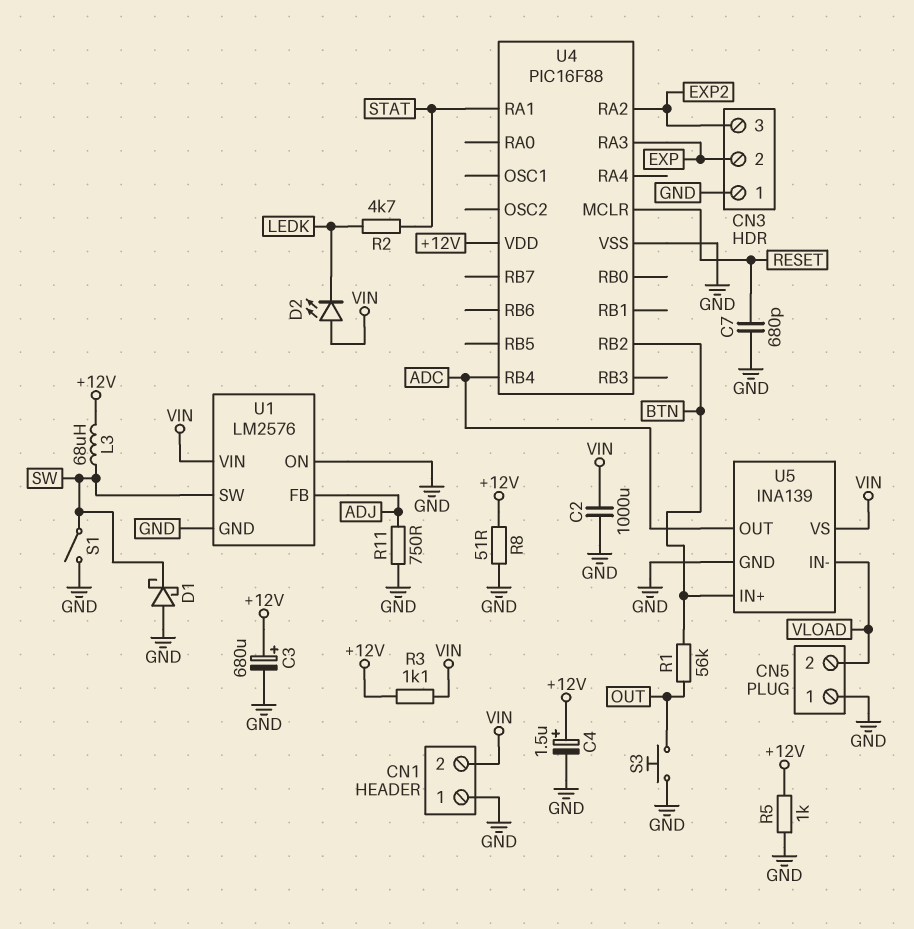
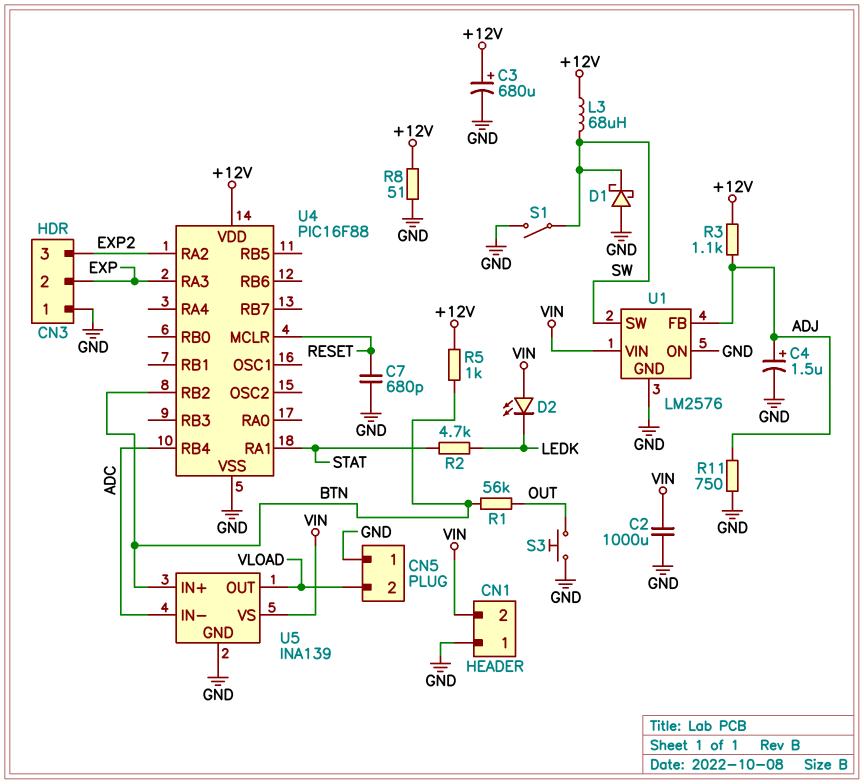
C4: 1.5uF (plus +12V, minus GND) -> 1.5uF (plus ADJ, minus GND)
R3: 1.1k (+12V, VIN) -> 1.1k (+12V, ADJ)
R5: 1k (+12V, GND) -> 1k (+12V, BTN)
U5 pin IN-: VLOAD -> ADC
U5 pin OUT: ADC -> VLOAD

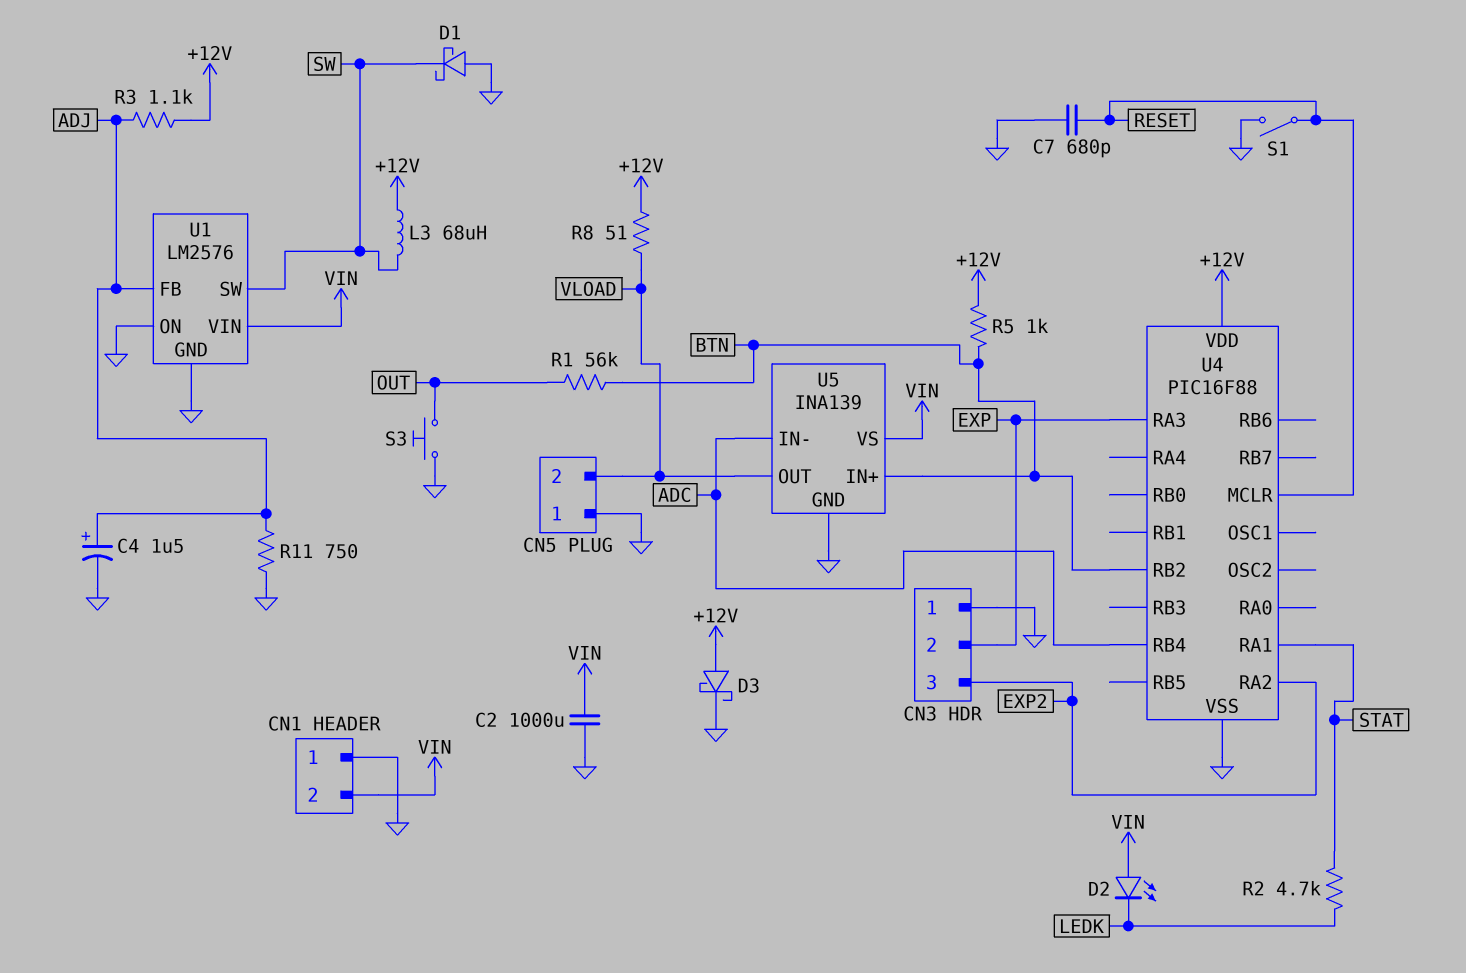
C3: 680uF (plus +12V, minus GND) -> none
D3: none -> schottky (A +12V, K GND)
R8: 51 (+12V, GND) -> 51 (+12V, VLOAD)
S1: switch (GND, SW) -> switch (GND, RESET)

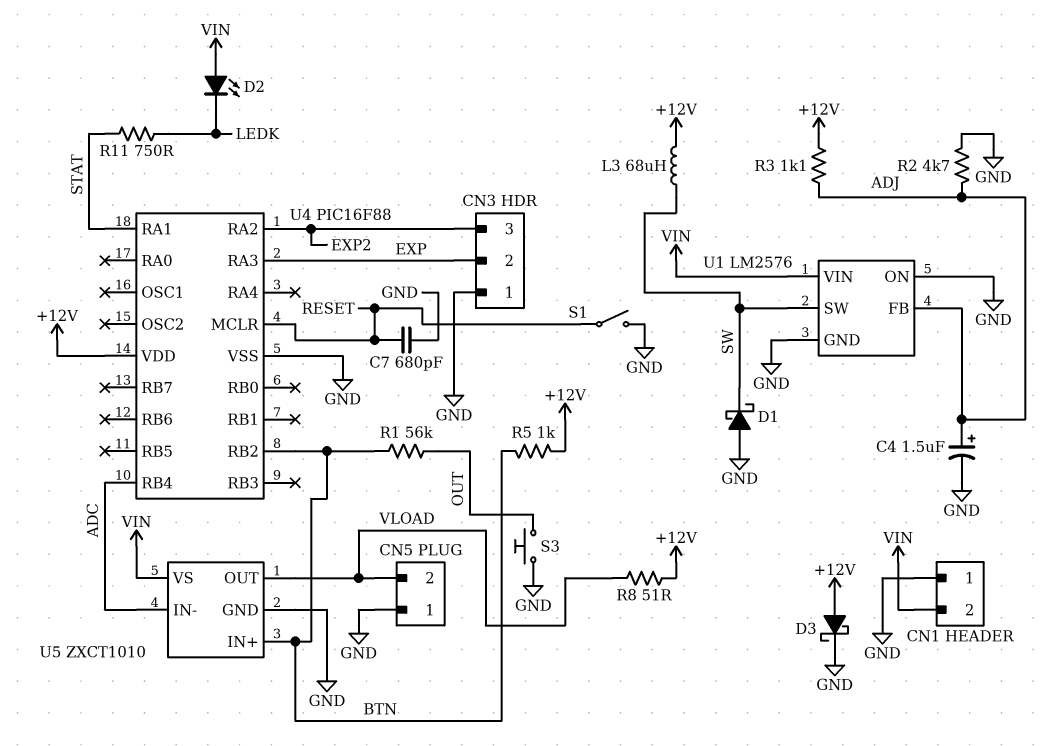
C2: 1000uF (GND, VIN) -> none
R2: 4.7k (LEDK, STAT) -> 4.7k (ADJ, GND)
R11: 750 (ADJ, GND) -> 750 (LEDK, STAT)
U5: INA139 -> ZXCT1010

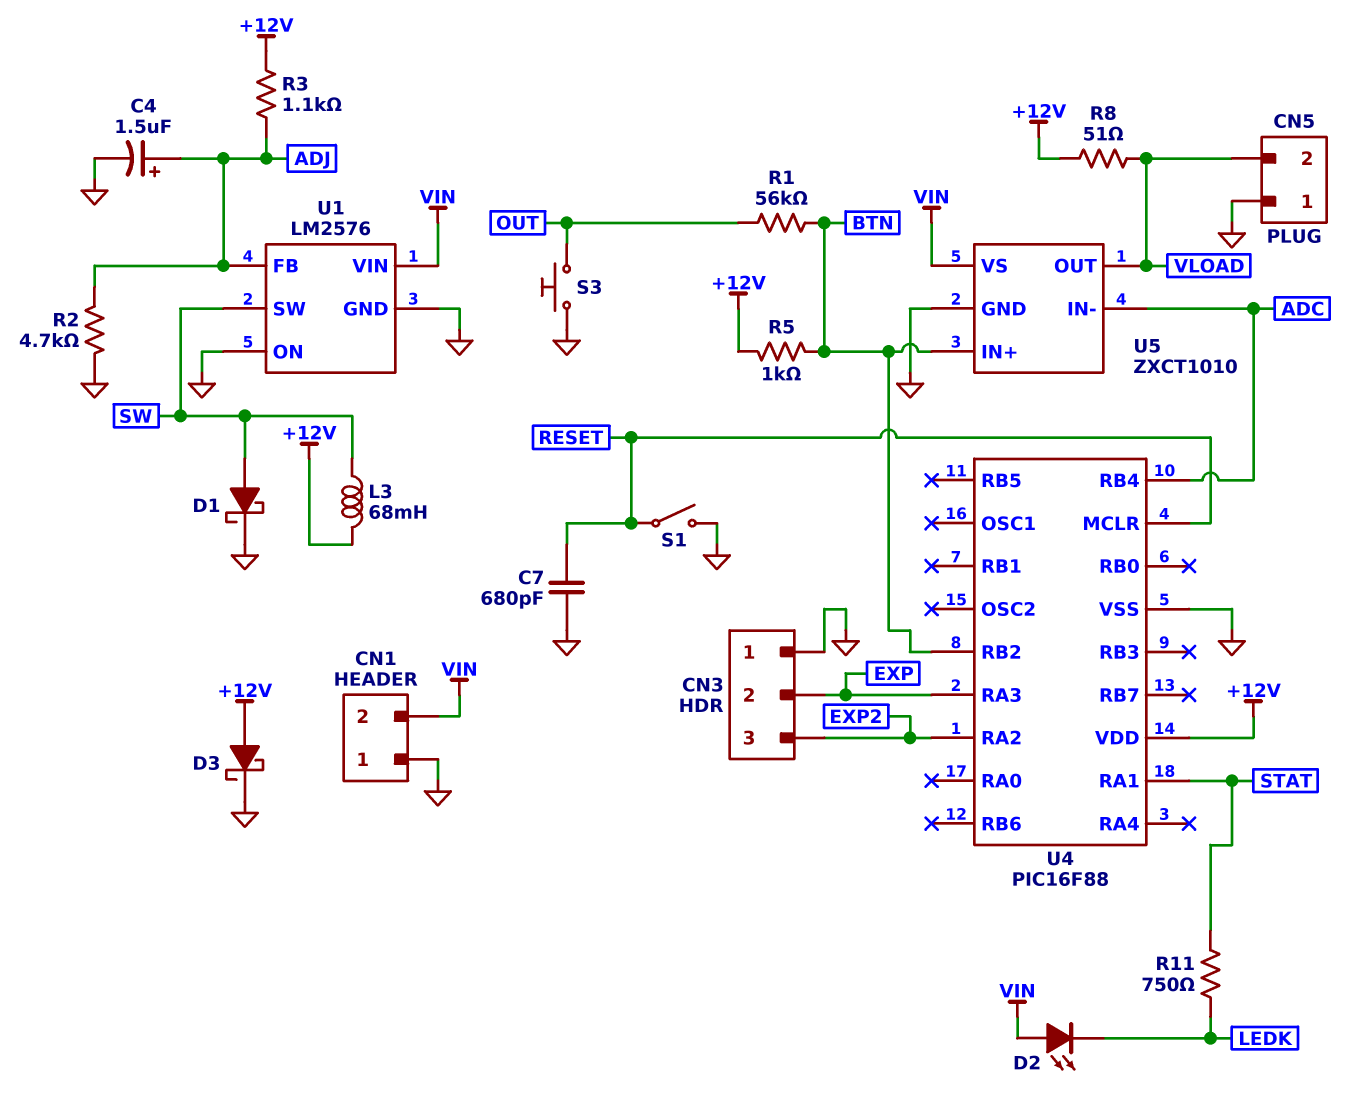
D1: schottky (A GND, K SW) -> schottky (A SW, K GND)
L3: 68uH (+12V, SW) -> 68mH (+12V, SW)

